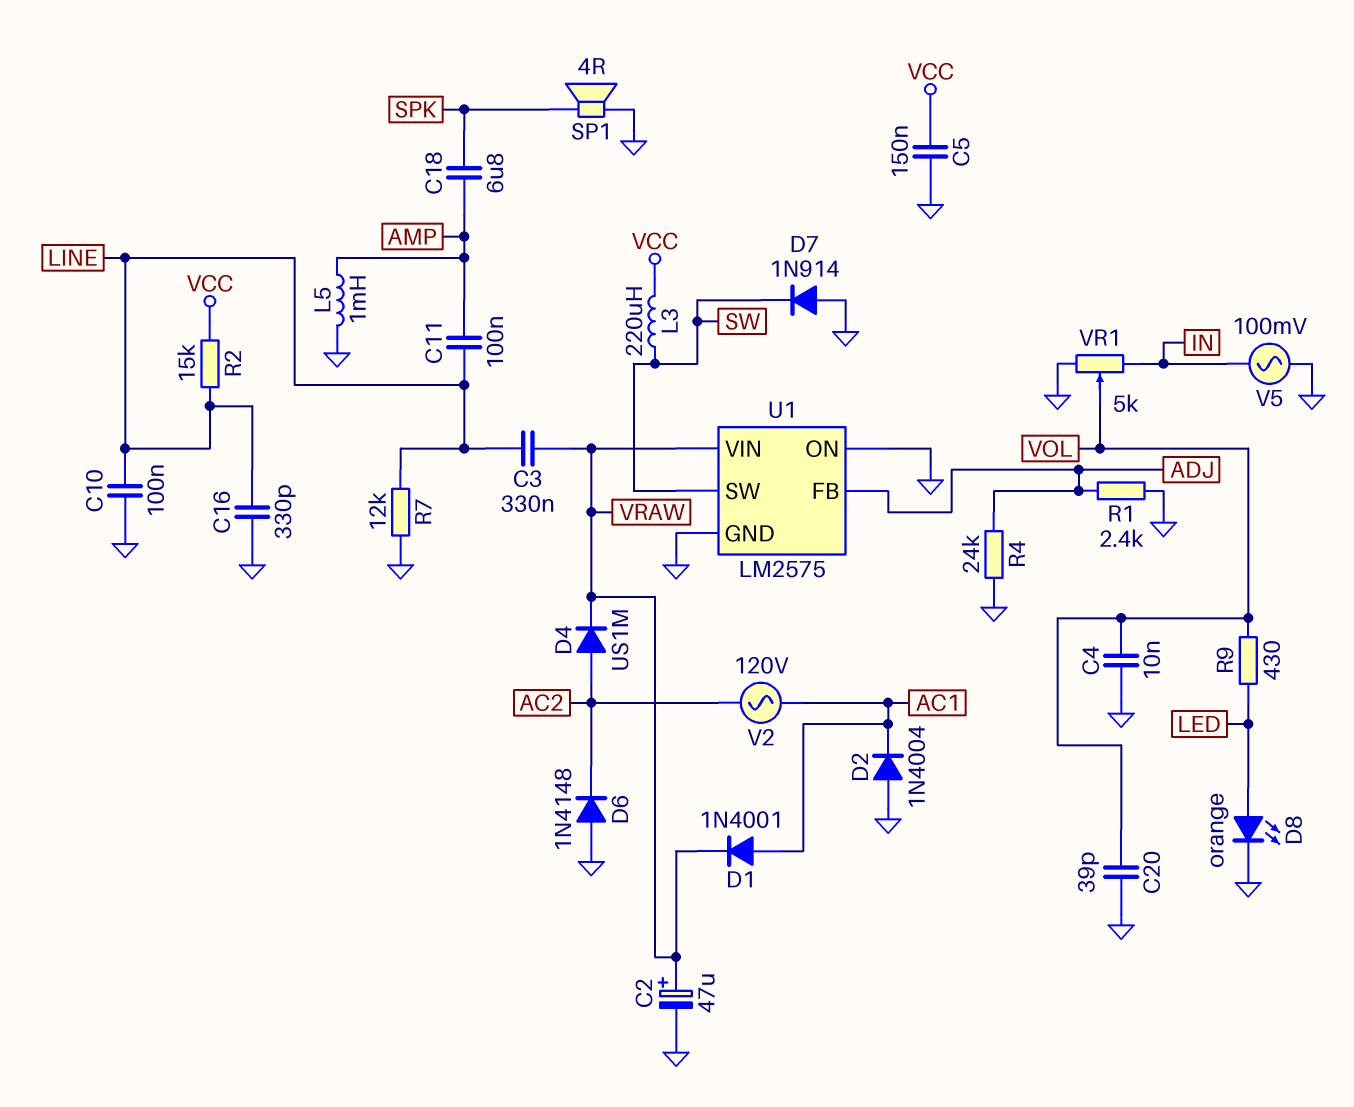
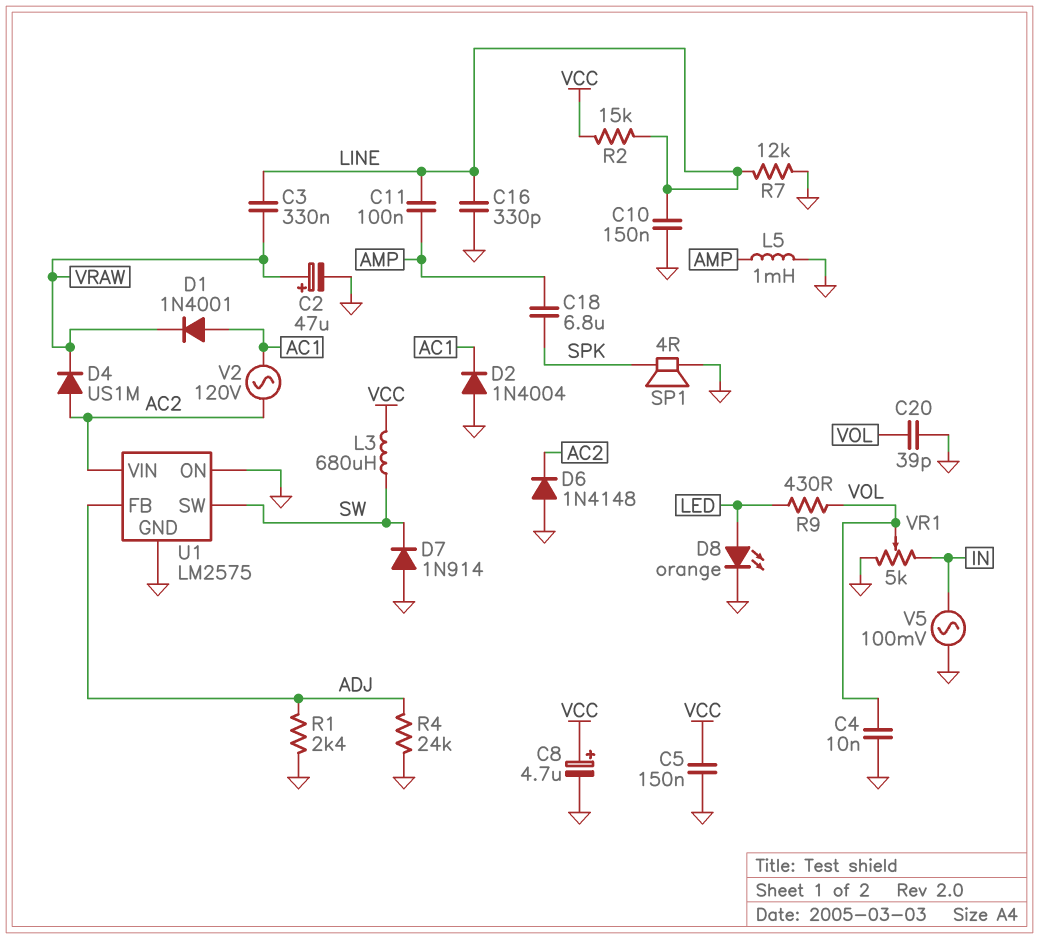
C8: none -> 4.7uF (plus VCC, minus GND)
C10: 100nF (GND, LINE) -> 150nF (GND, LINE)
L3: 220uH (SW, VCC) -> 680uH (SW, VCC)
U1 pin VIN: VRAW -> AC2

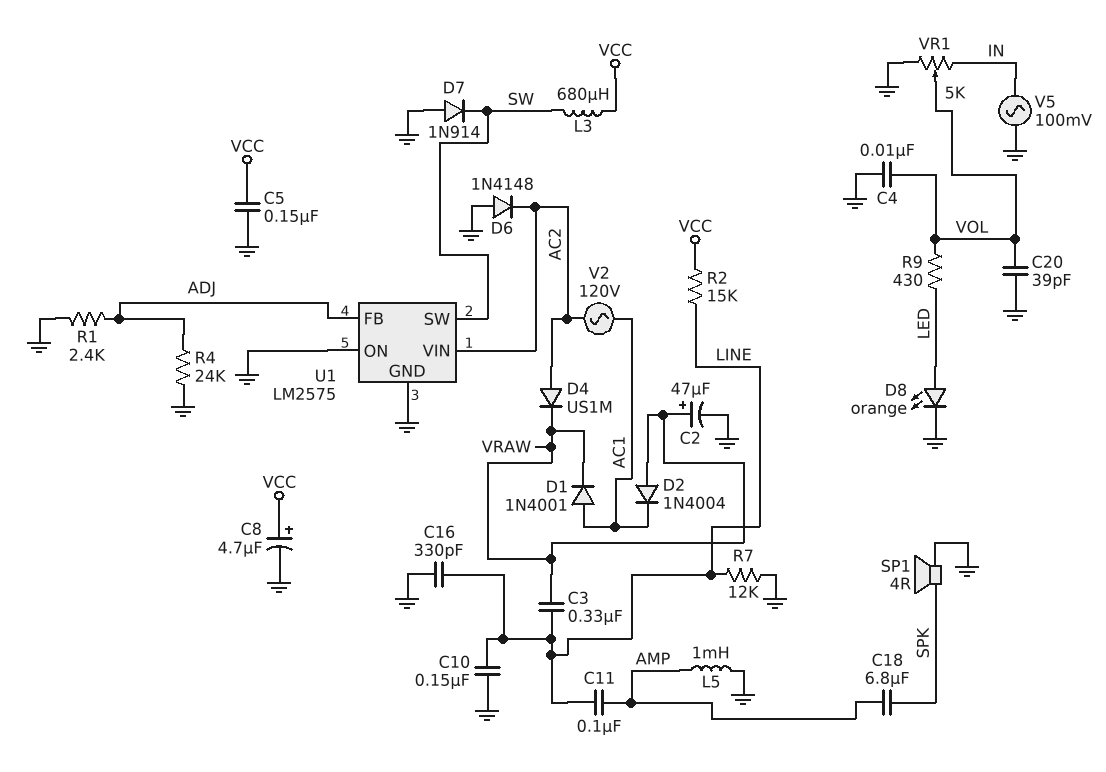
D2: diode 1N4004 (A GND, K AC1) -> diode 1N4004 (A VRAW, K AC1)

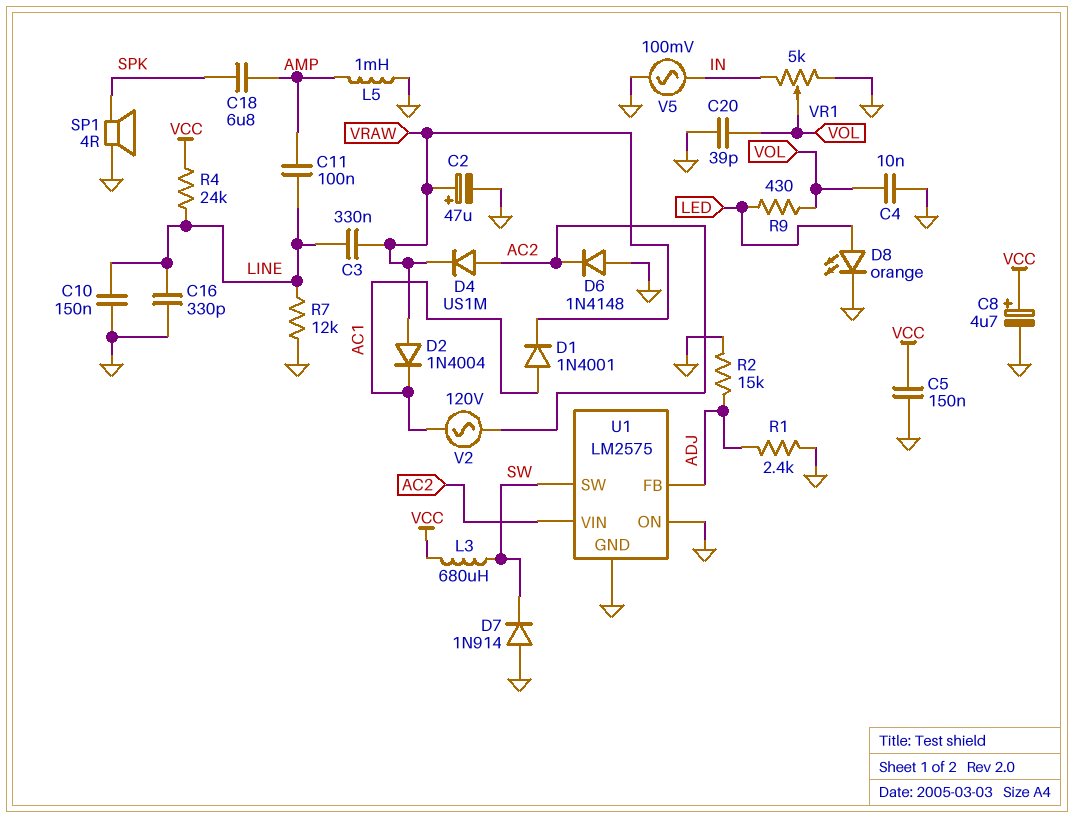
R2: 15k (LINE, VCC) -> 15k (ADJ, GND)
R4: 24k (ADJ, GND) -> 24k (LINE, VCC)

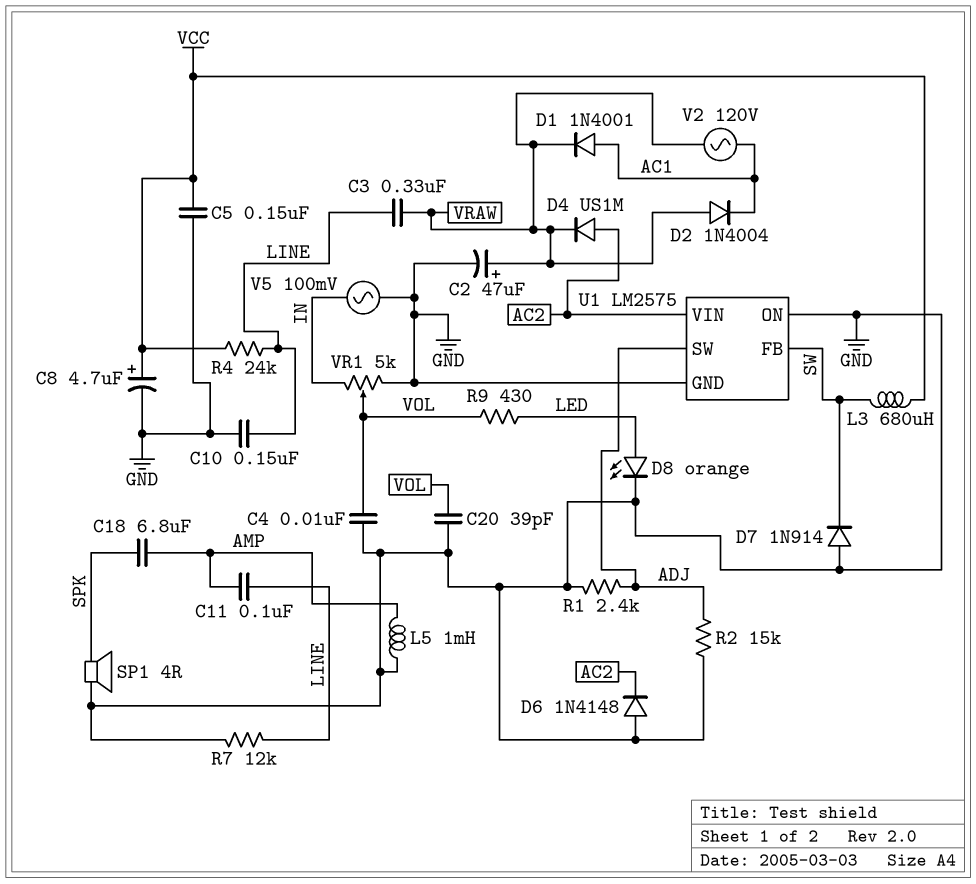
C16: 330pF (GND, LINE) -> none
U1 pin FB: ADJ -> SW
U1 pin SW: SW -> ADJ
V2: AC 120V (AC1, AC2) -> AC 120V (AC1, VRAW)

